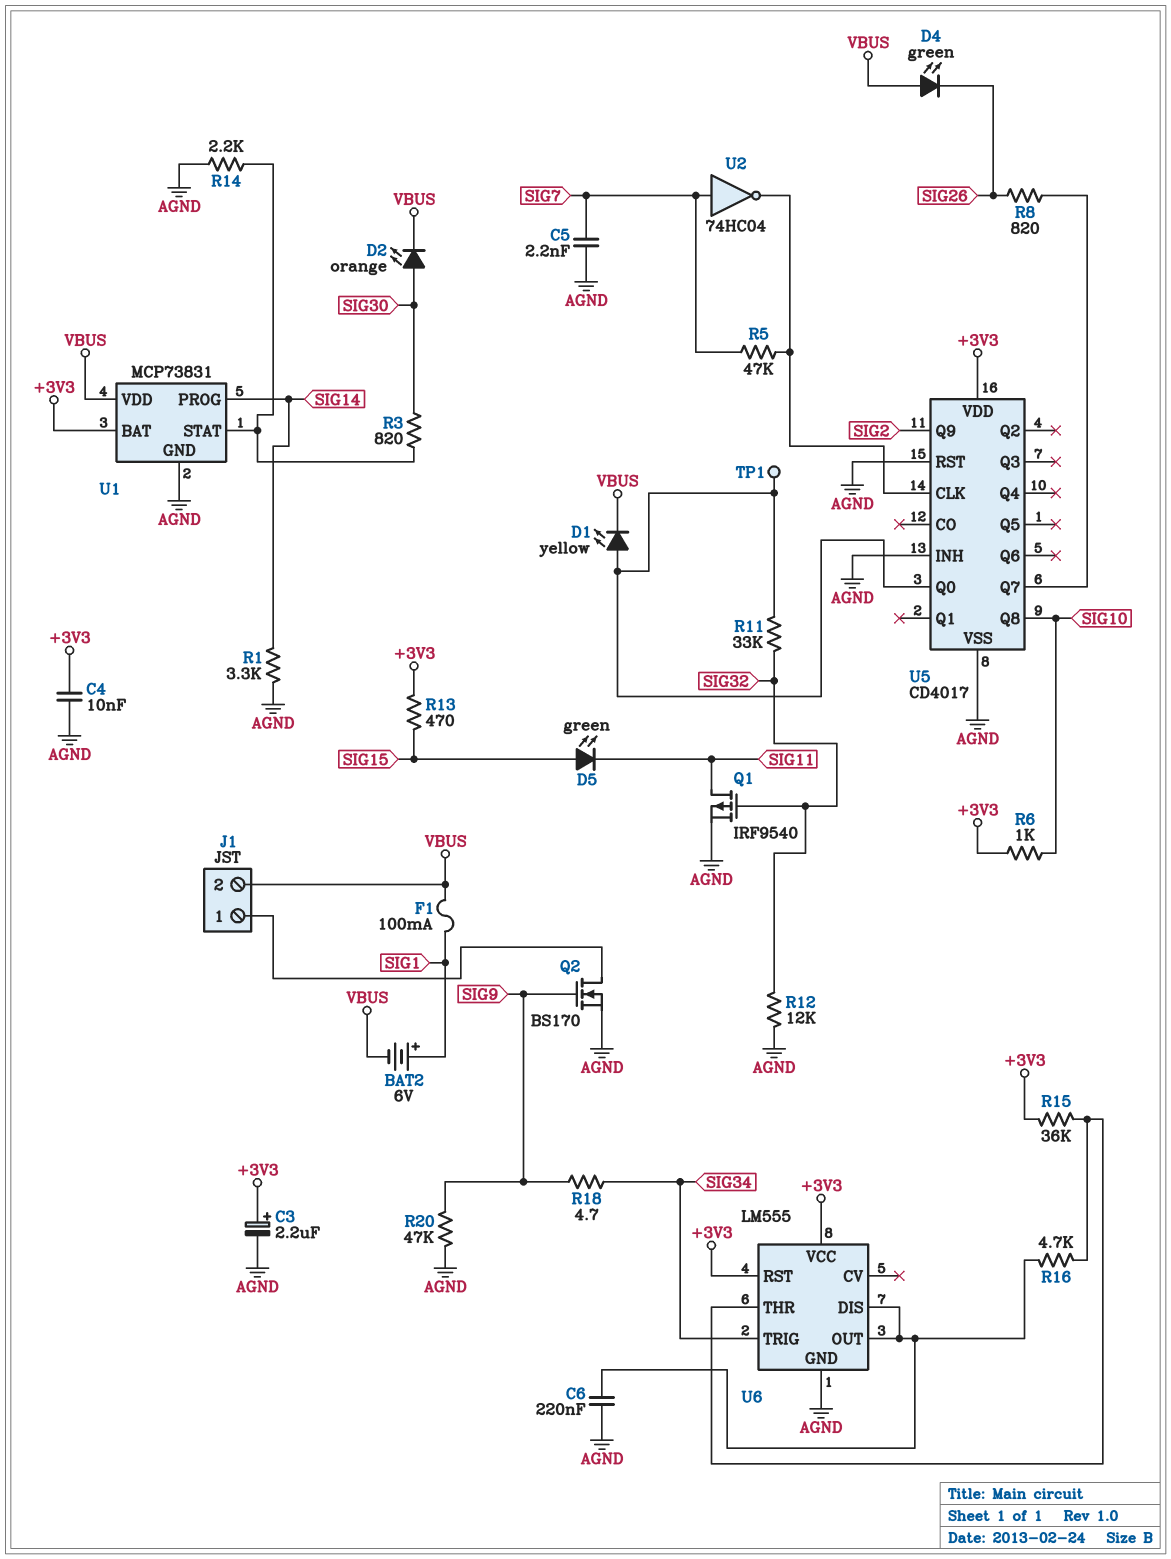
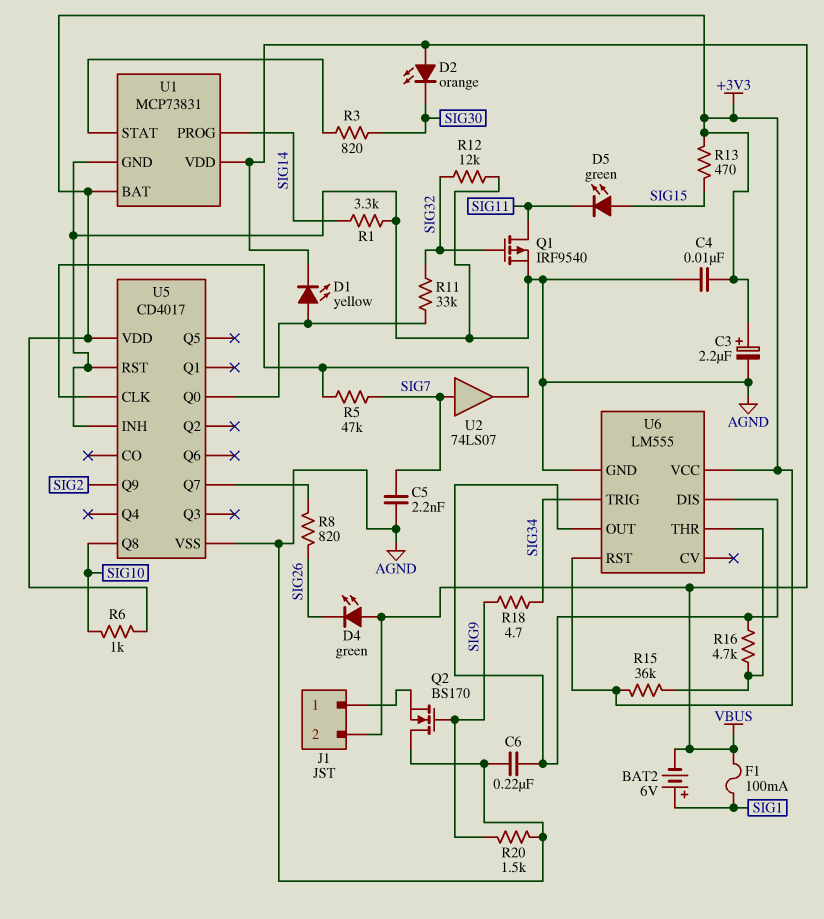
D2: LED orange (A SIG30, K VBUS) -> LED orange (A VBUS, K SIG30)
Q2: NMOS BS170 (G SIG9, D J1/1, S AGND) -> NMOS BS170 (G SIG9, D AGND, S J1/1)
R14: 2.2k (AGND, U1/STAT) -> none
R20: 47k (AGND, SIG9) -> 1.5k (AGND, SIG9)
TP1: test point (U5/Q0) -> none
U2: NOT 74HC04 (in SIG7, out U5/CLK) -> buffer 74LS07 (in SIG7, out U5/CLK)

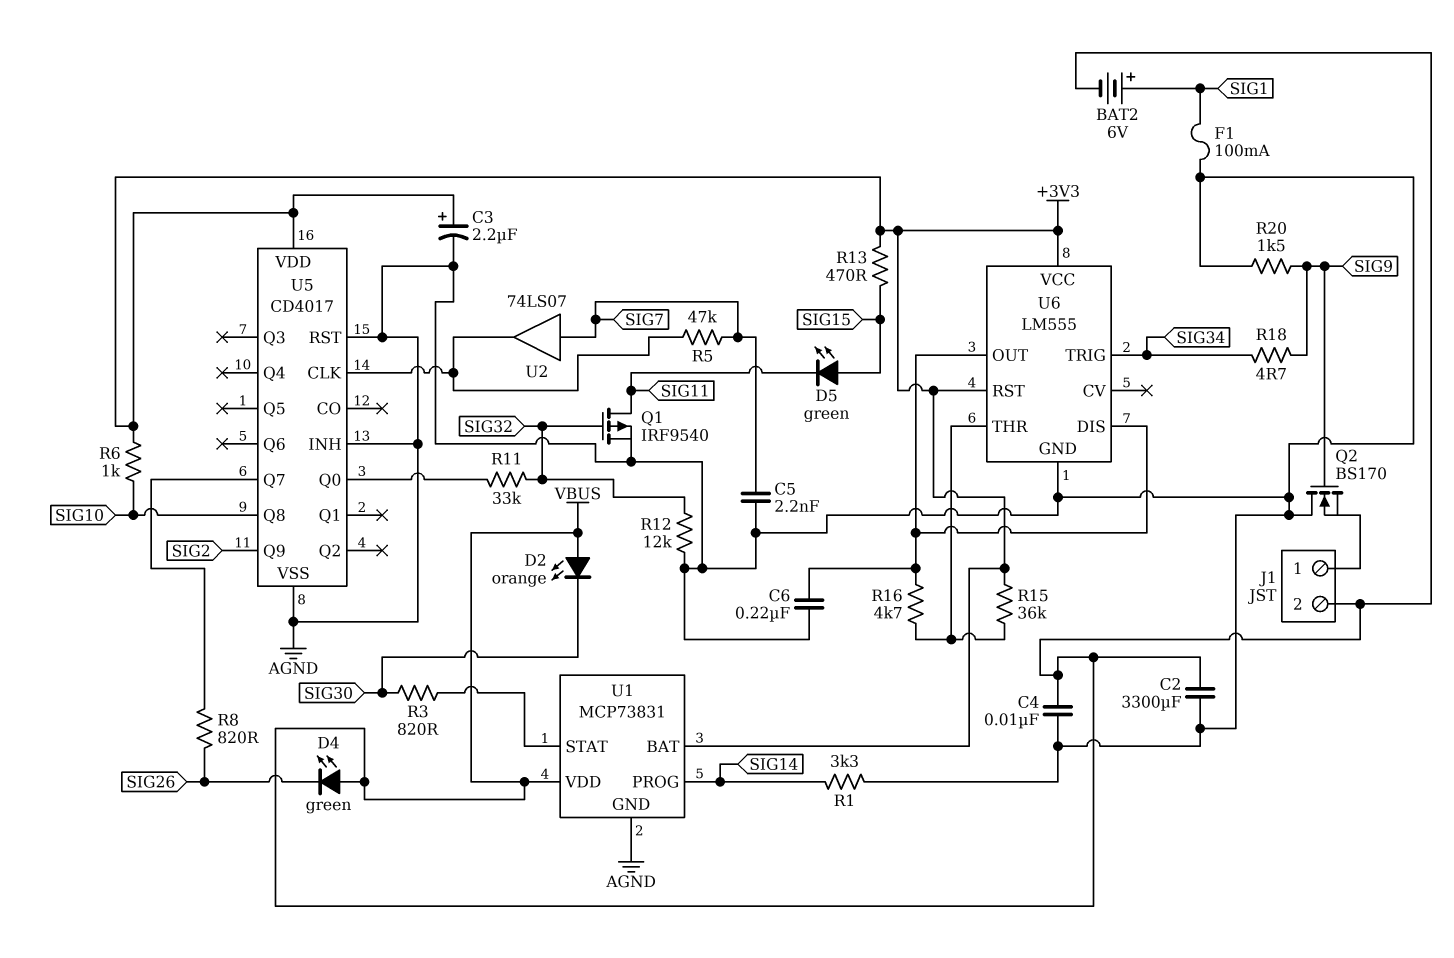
C2: none -> 3300uF (AGND, VBUS)
C4: 10nF (+3V3, AGND) -> 10nF (AGND, VBUS)
D1: LED yellow (A U5/Q0, K VBUS) -> none
F1: 100mA (SIG1, VBUS) -> 100mA (AGND, SIG1)

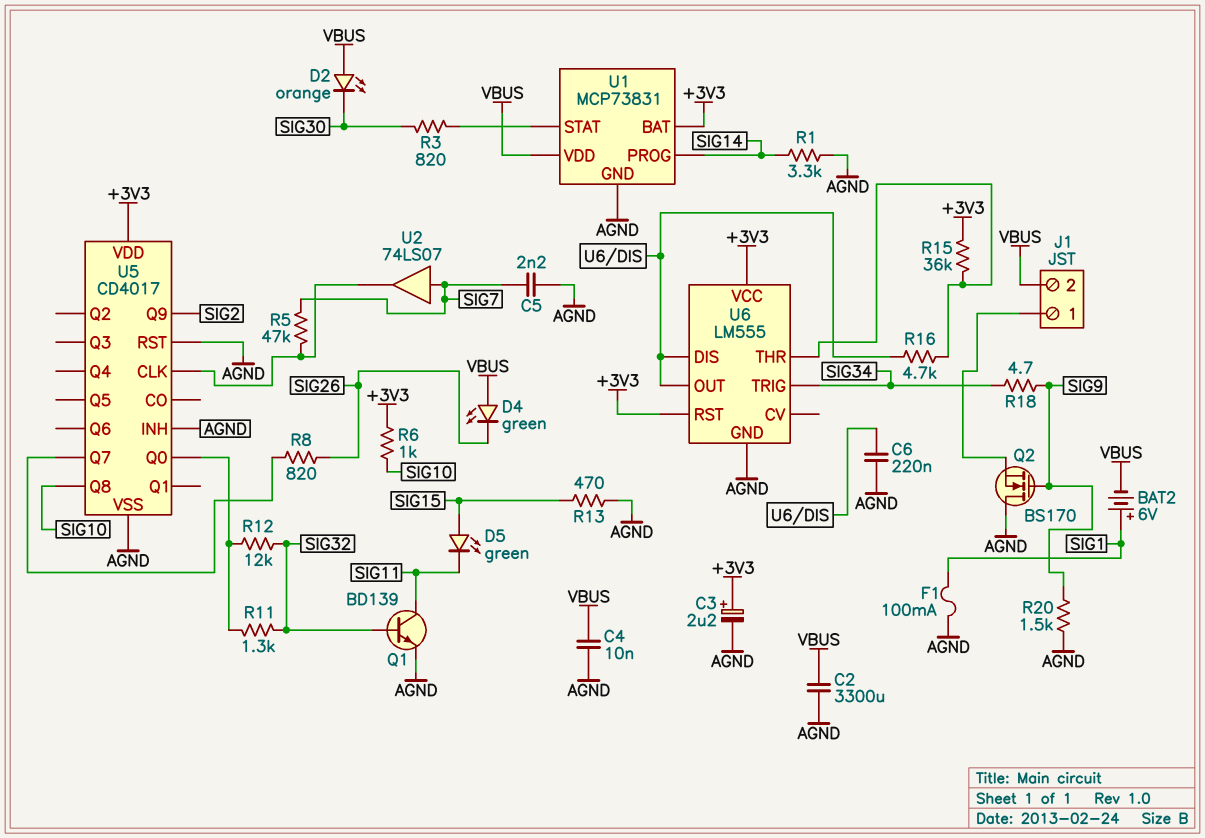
Q1: PMOS IRF9540 (G SIG32, D SIG11, S AGND) -> NPN BD139 (B SIG32, C SIG11, E AGND)
R11: 33k (SIG32, U5/Q0) -> 1.3k (SIG32, U5/Q0)
R12: 12k (AGND, SIG32) -> 12k (SIG32, U5/Q0)
R13: 470 (+3V3, SIG15) -> 470 (AGND, SIG15)

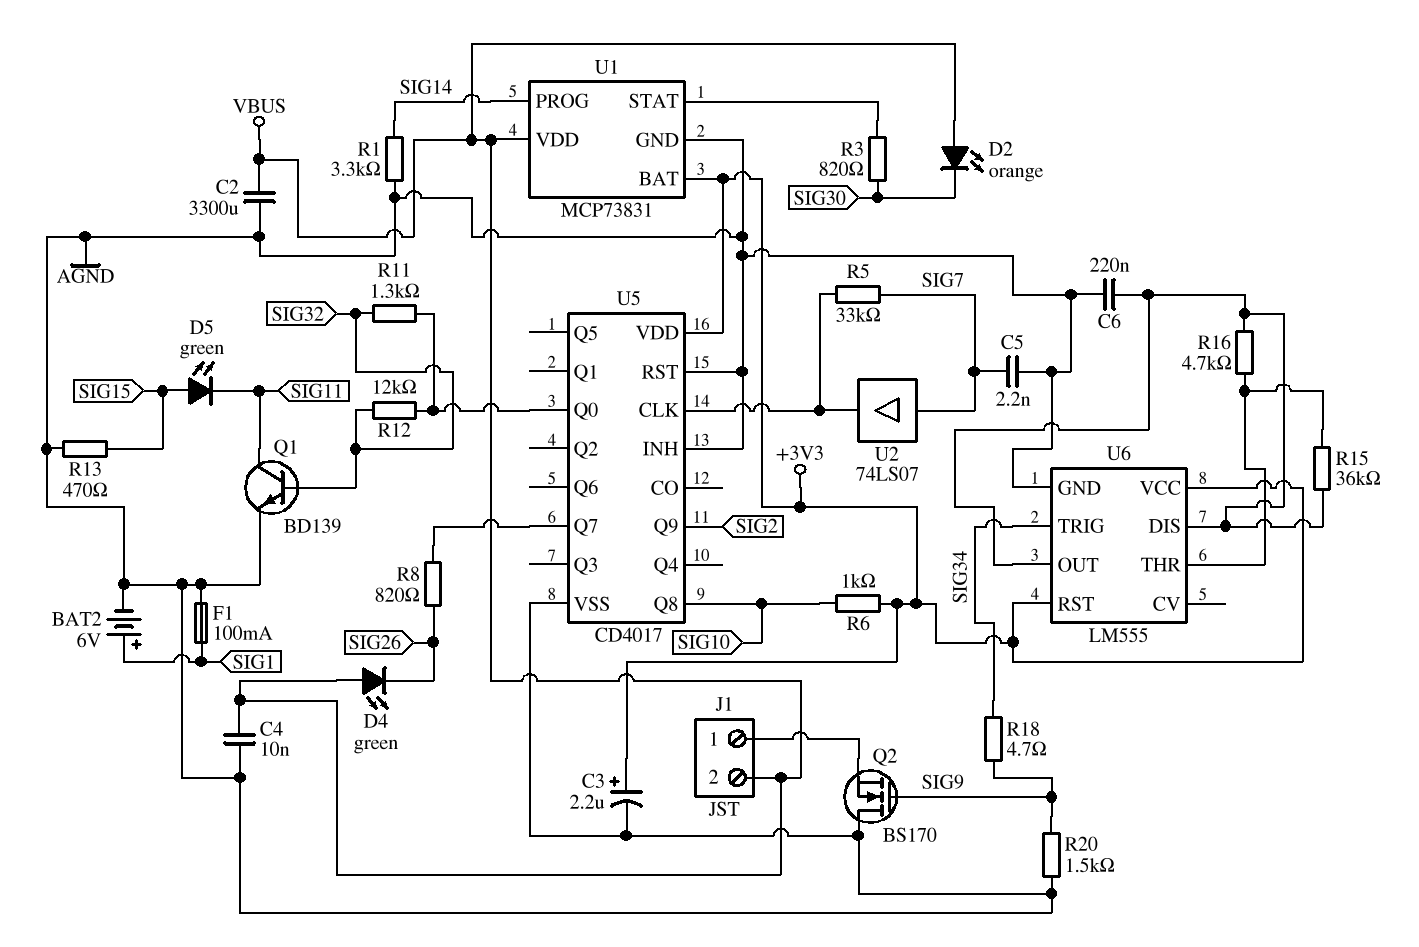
BAT2: 6V (plus SIG1, minus VBUS) -> 6V (plus SIG1, minus AGND)
R5: 47k (SIG7, U5/CLK) -> 33k (SIG7, U5/CLK)
R15: 36k (+3V3, U6/THR) -> 36k (U6/DIS, U6/THR)

